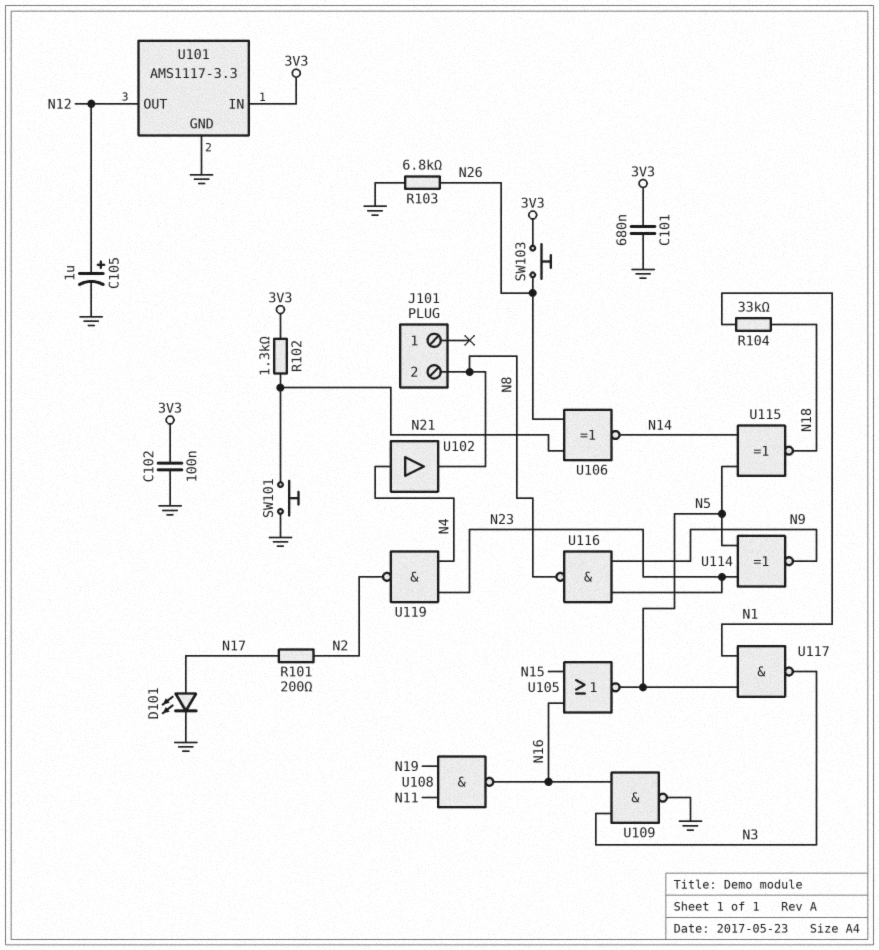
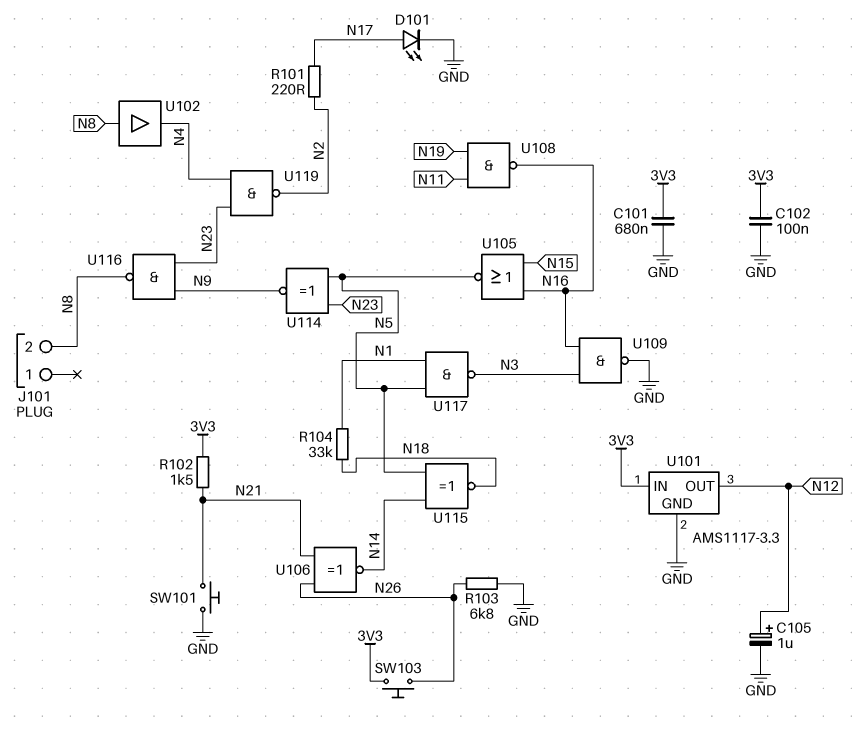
R101: 200 (N2, N17) -> 220 (N2, N17)
R102: 1.3k (3V3, N21) -> 1.5k (3V3, N21)
U102: buffer (in N4, out N8) -> buffer (in N8, out N4)

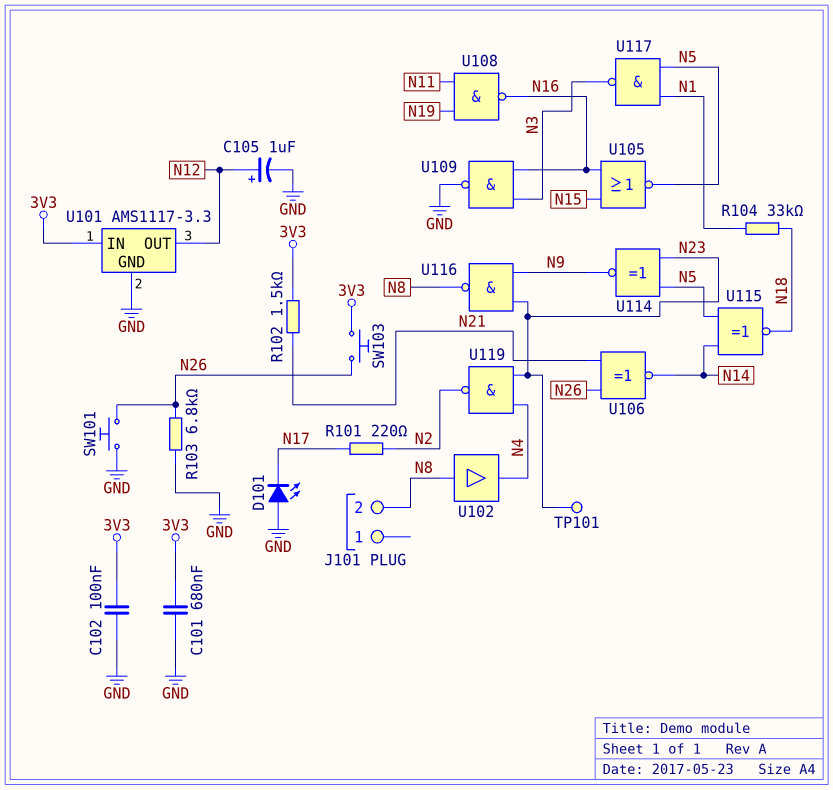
D101: LED (A N17, K GND) -> LED (A GND, K N17)
SW101: button (GND, N21) -> button (GND, N26)
TP101: none -> test point (N23)

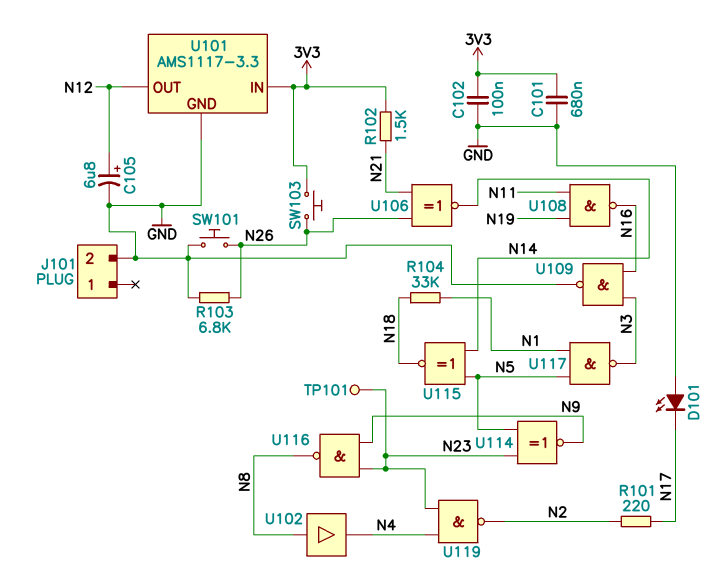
C105: 1uF (plus N12, minus GND) -> 6.8uF (plus N12, minus GND)
J101 pin 2: N8 -> GND
U105: NOR (in N15, in N16, out N5) -> none

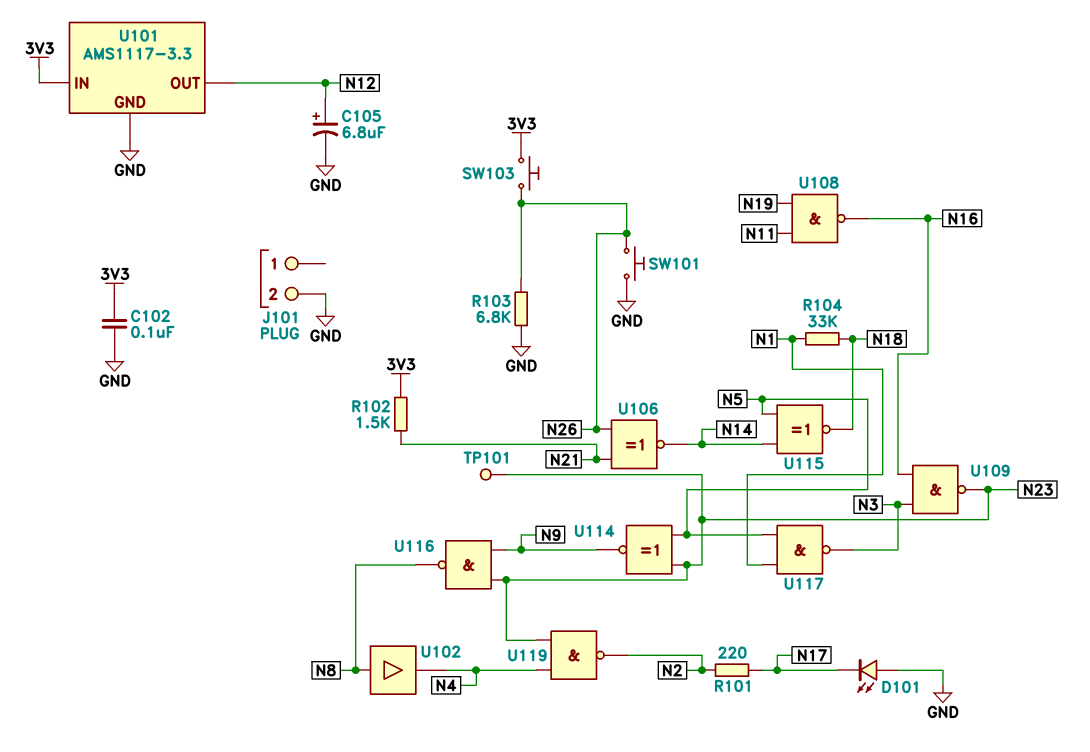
C101: 680nF (3V3, GND) -> none
U109: NAND (in N3, in N16, out GND) -> NAND (in N3, in N16, out N23)

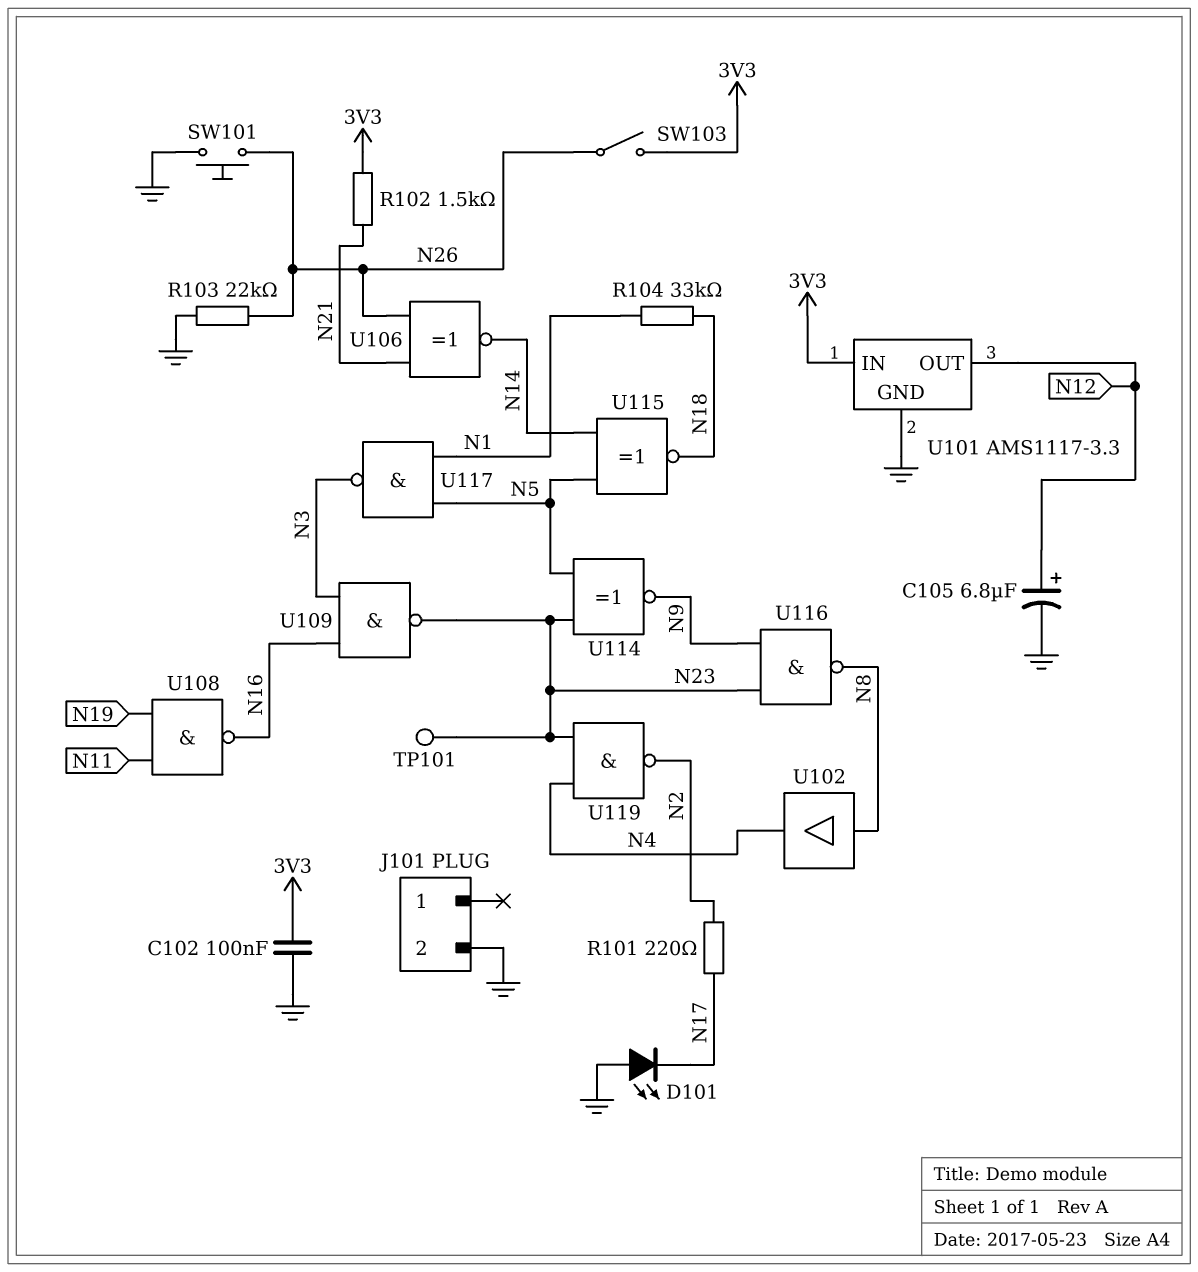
R103: 6.8k (GND, N26) -> 22k (GND, N26)
SW103: button (3V3, N26) -> switch (3V3, N26)

